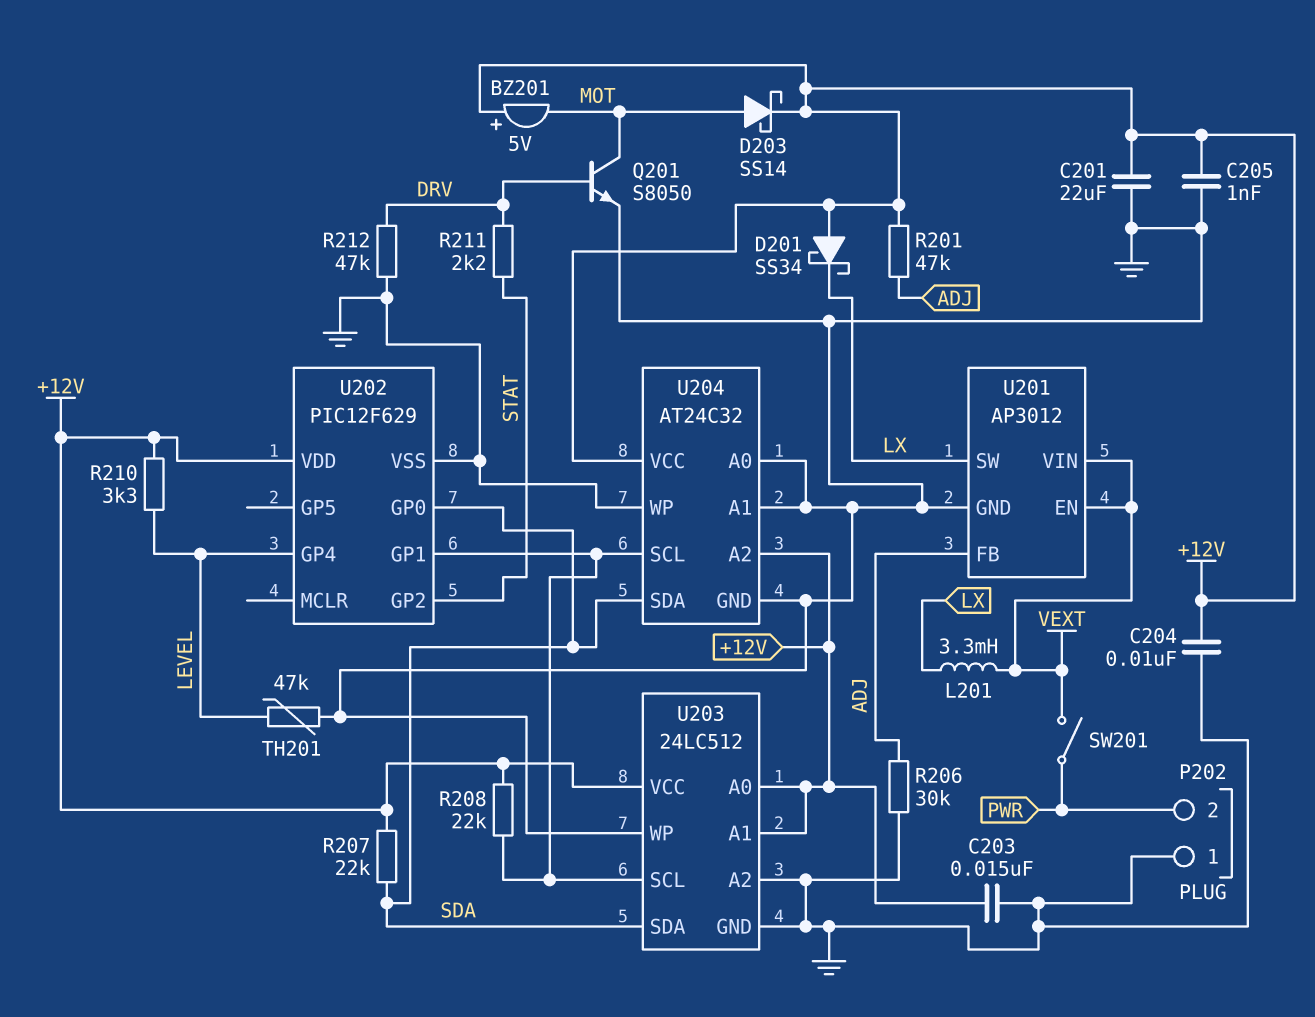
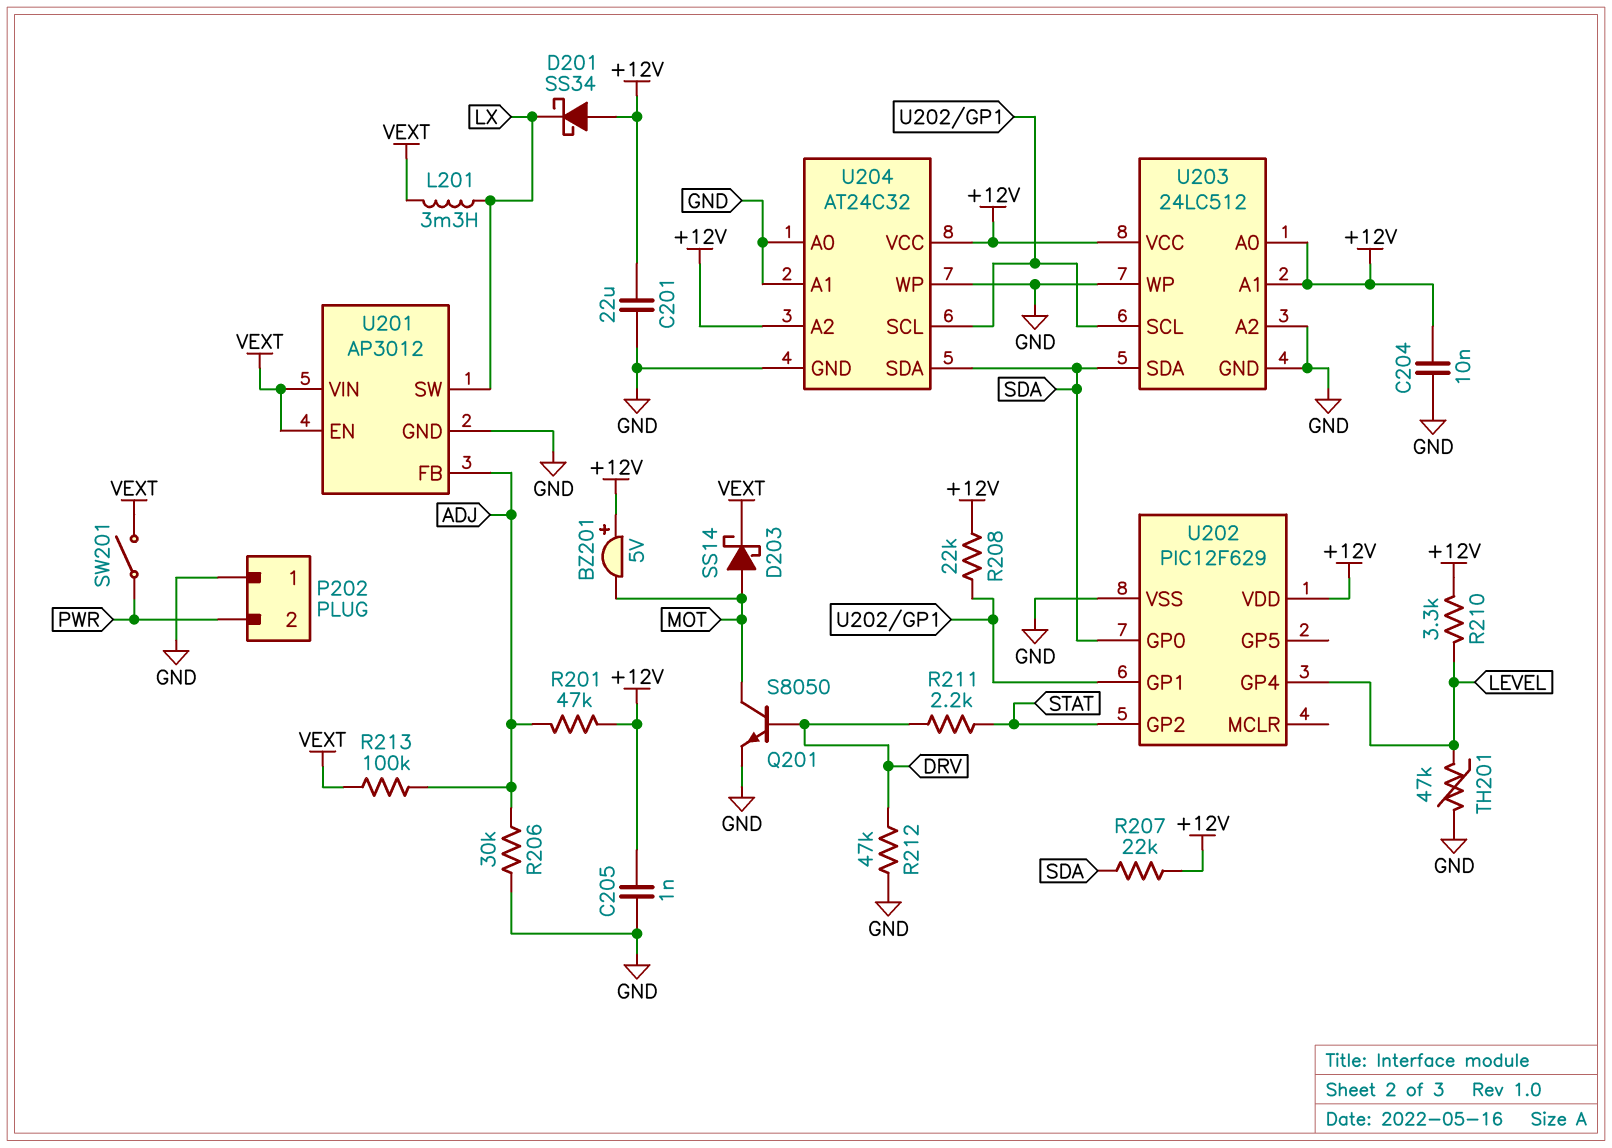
C203: 15nF (+12V, GND) -> none
D203: schottky SS14 (A MOT, K +12V) -> schottky SS14 (A MOT, K VEXT)
R213: none -> 100k (ADJ, VEXT)

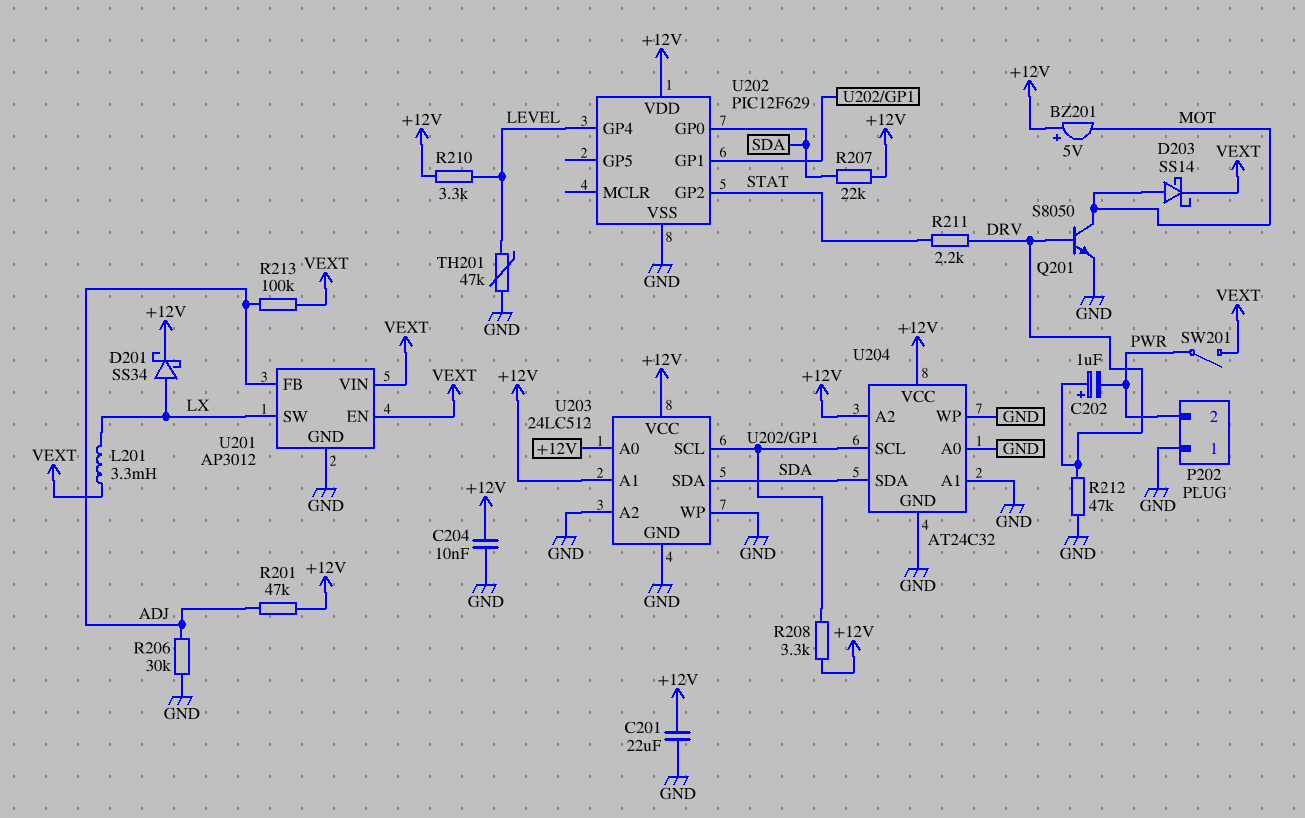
C202: none -> 1uF (plus DRV, minus PWR)
C205: 1nF (+12V, GND) -> none
D201: schottky SS34 (A +12V, K LX) -> schottky SS34 (A LX, K +12V)
R208: 22k (+12V, U202/GP1) -> 3.3k (+12V, U202/GP1)

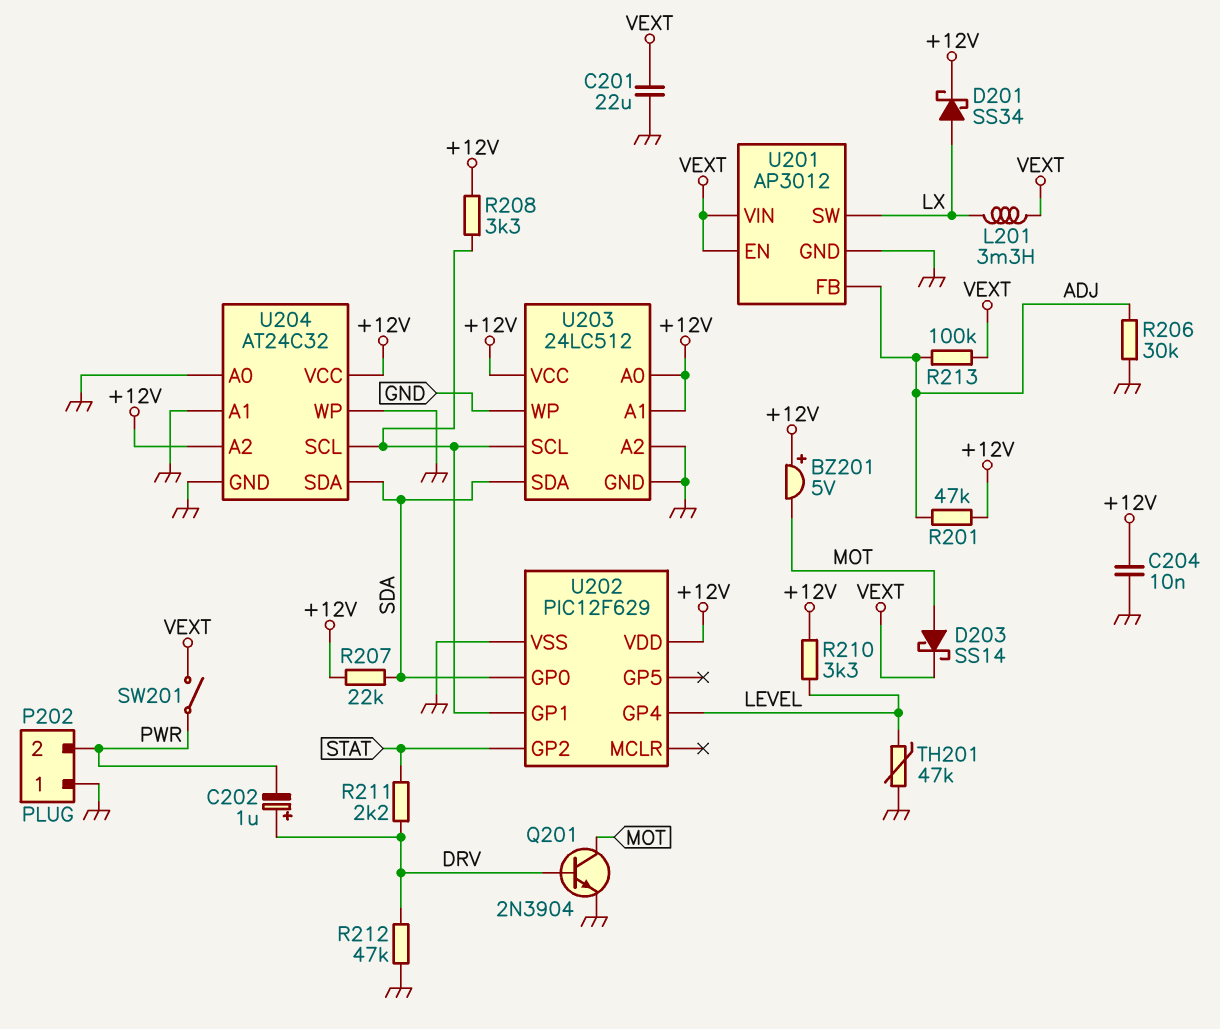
C201: 22uF (+12V, GND) -> 22uF (GND, VEXT)
Q201: NPN S8050 (B DRV, C MOT, E GND) -> NPN 2N3904 (B DRV, C MOT, E GND)

